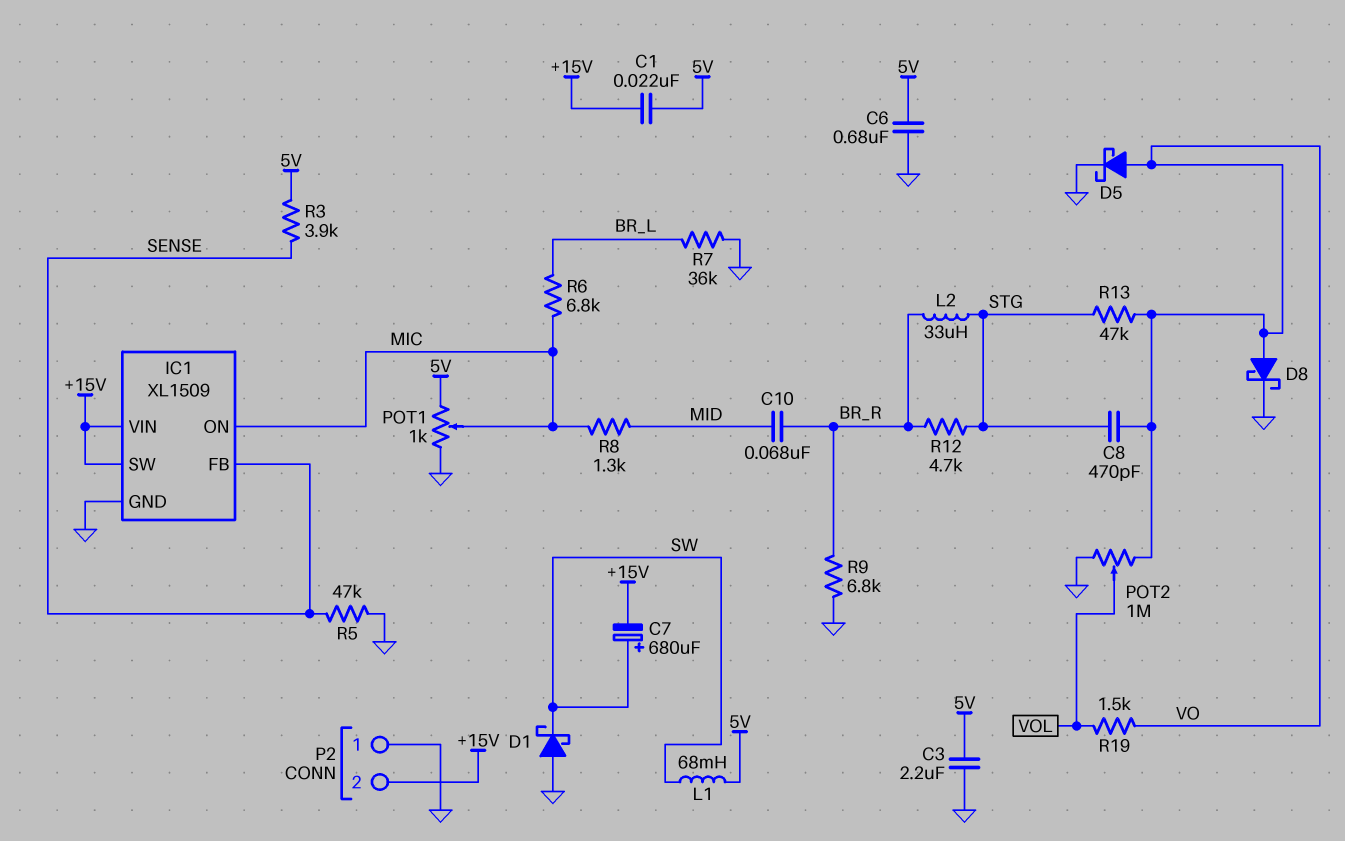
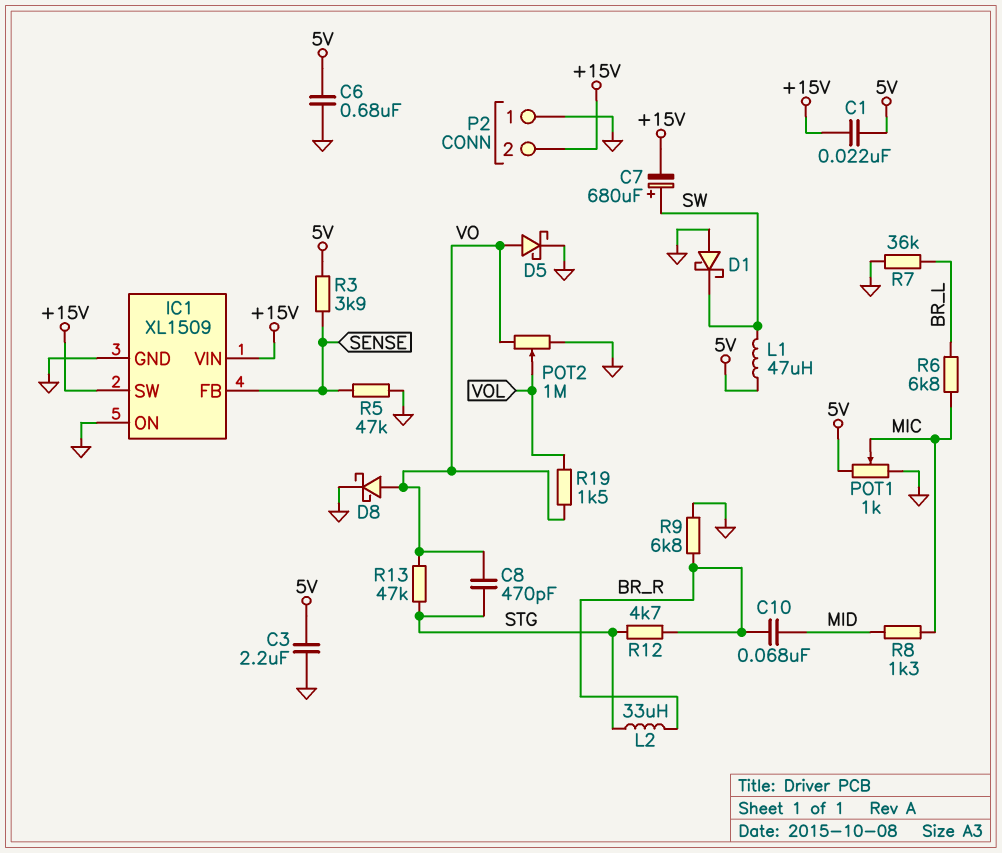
IC1 pin ON: MIC -> GND
L1: 68mH (5V, SW) -> 47uH (5V, SW)

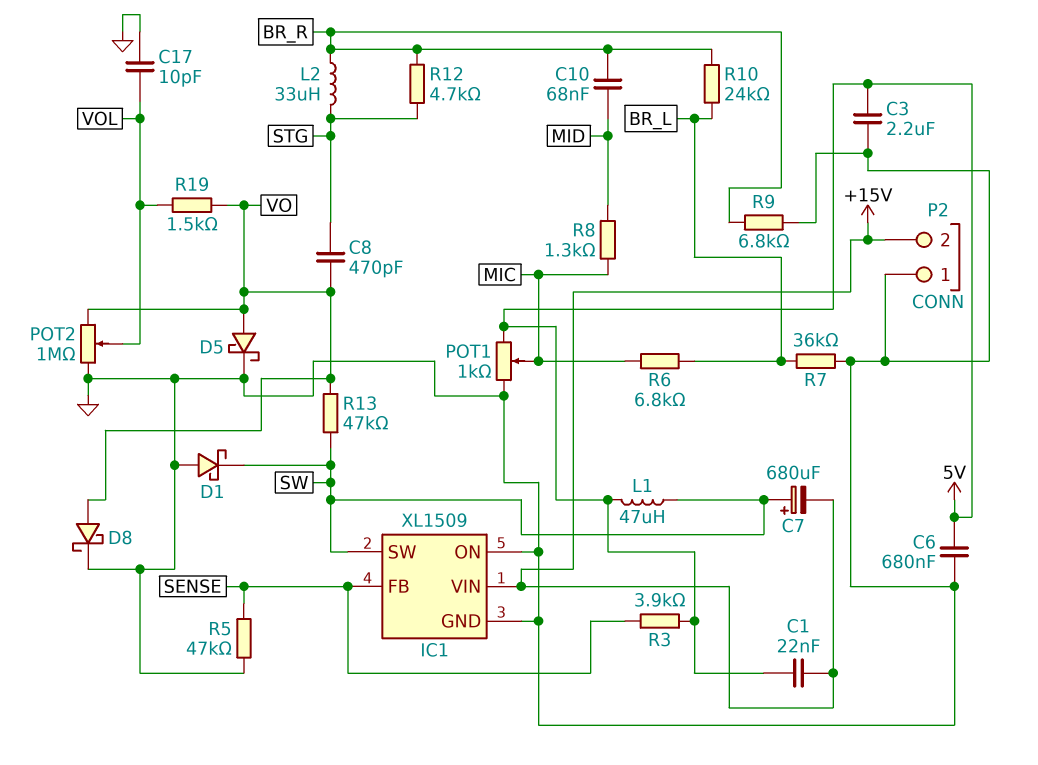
C17: none -> 10pF (GND, VOL)
IC1 pin SW: +15V -> SW
R10: none -> 24k (BR_L, BR_R)
R13: 47k (STG, VO) -> 47k (SW, VO)

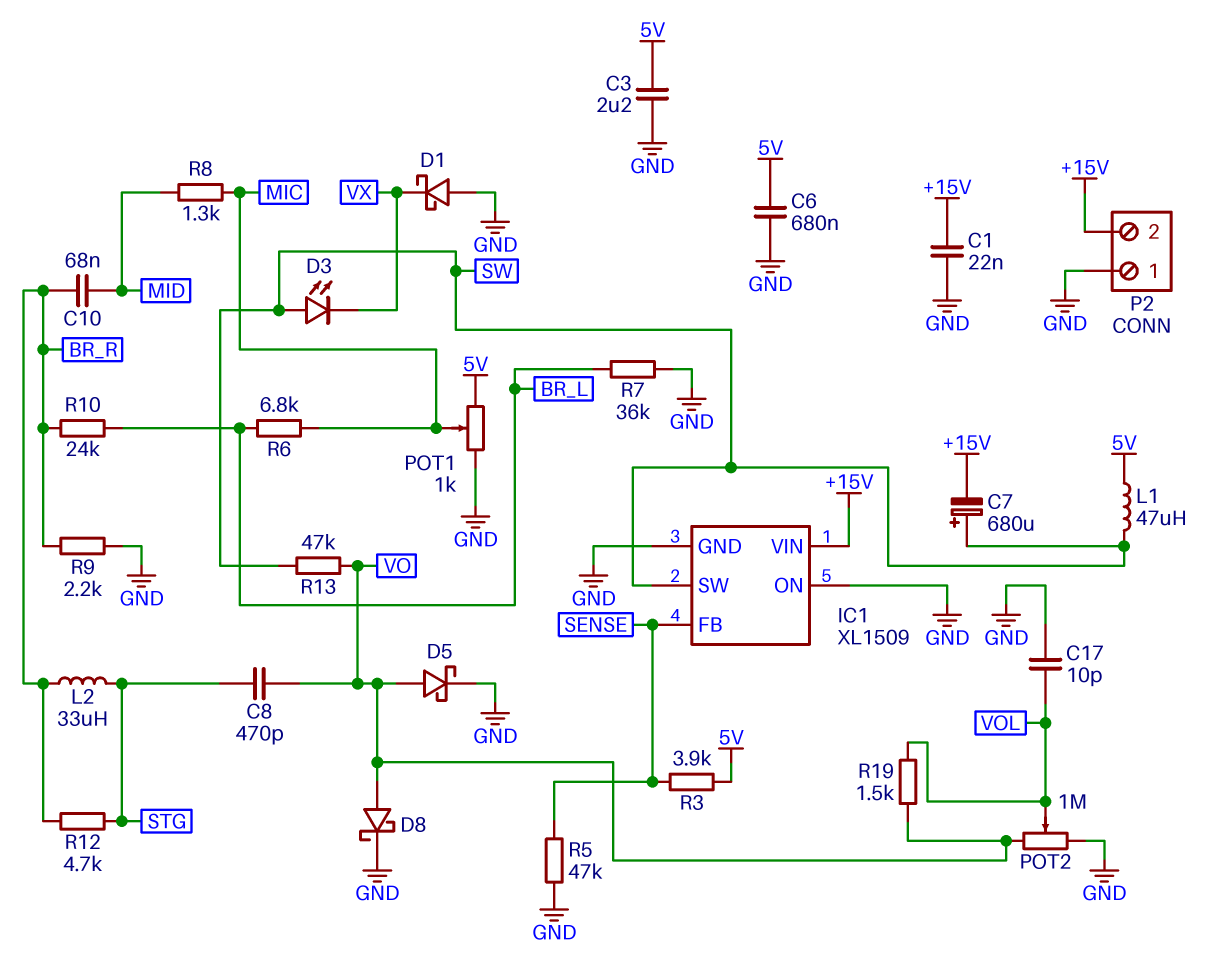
C1: 22nF (+15V, 5V) -> 22nF (+15V, GND)
D1: schottky (A GND, K SW) -> schottky (A GND, K VX)
D3: none -> LED (A SW, K VX)
R9: 6.8k (BR_R, GND) -> 2.2k (BR_R, GND)

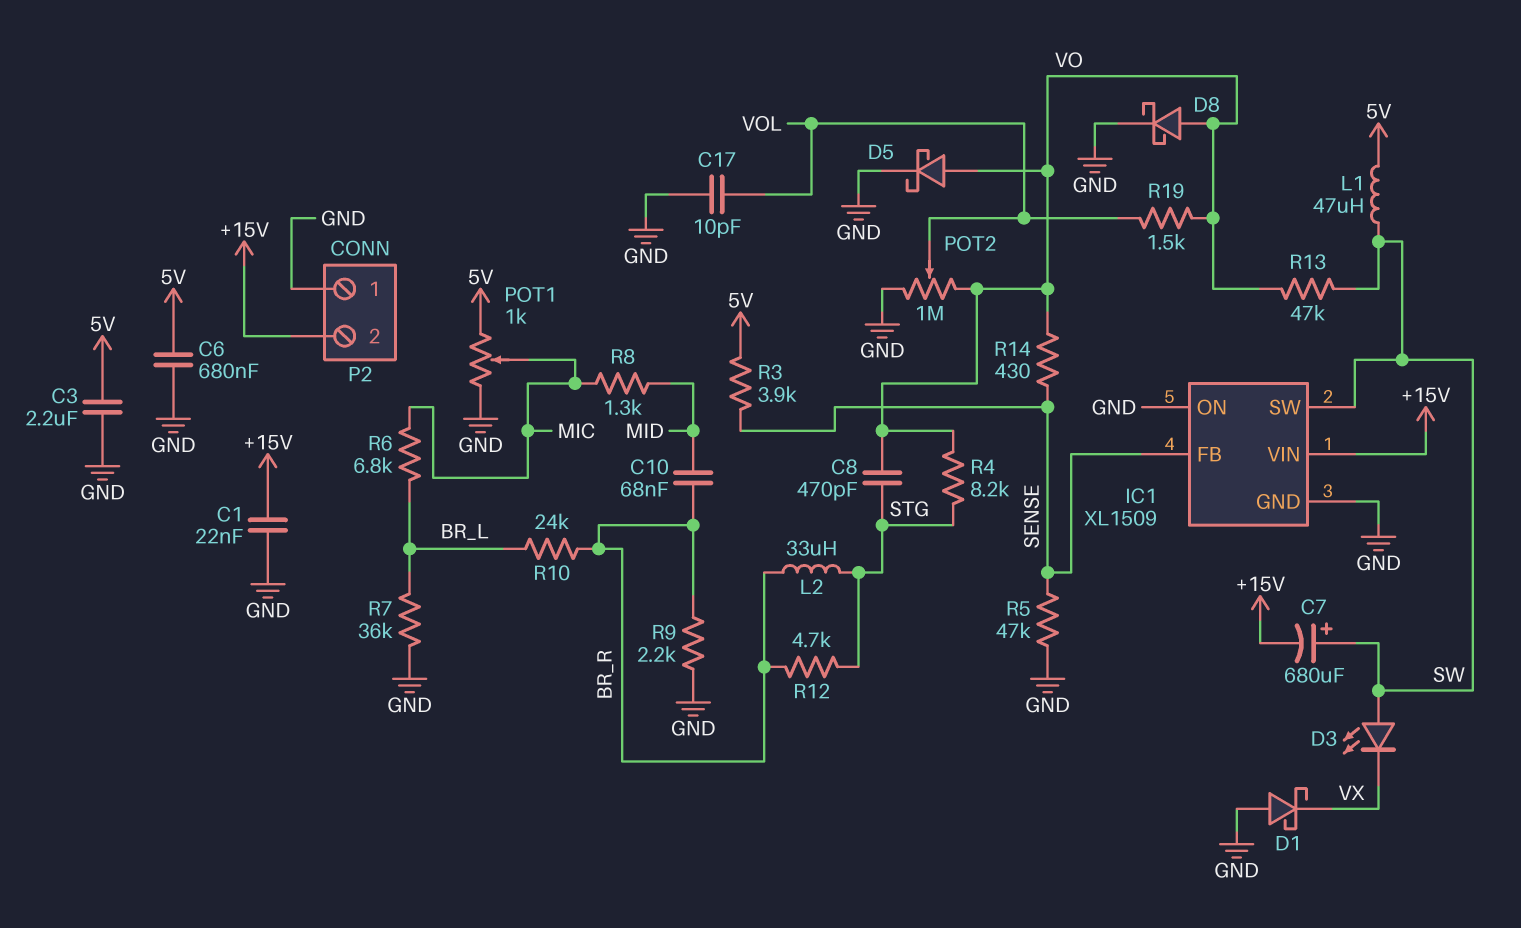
R4: none -> 8.2k (STG, VO)
R14: none -> 430 (SENSE, VO)

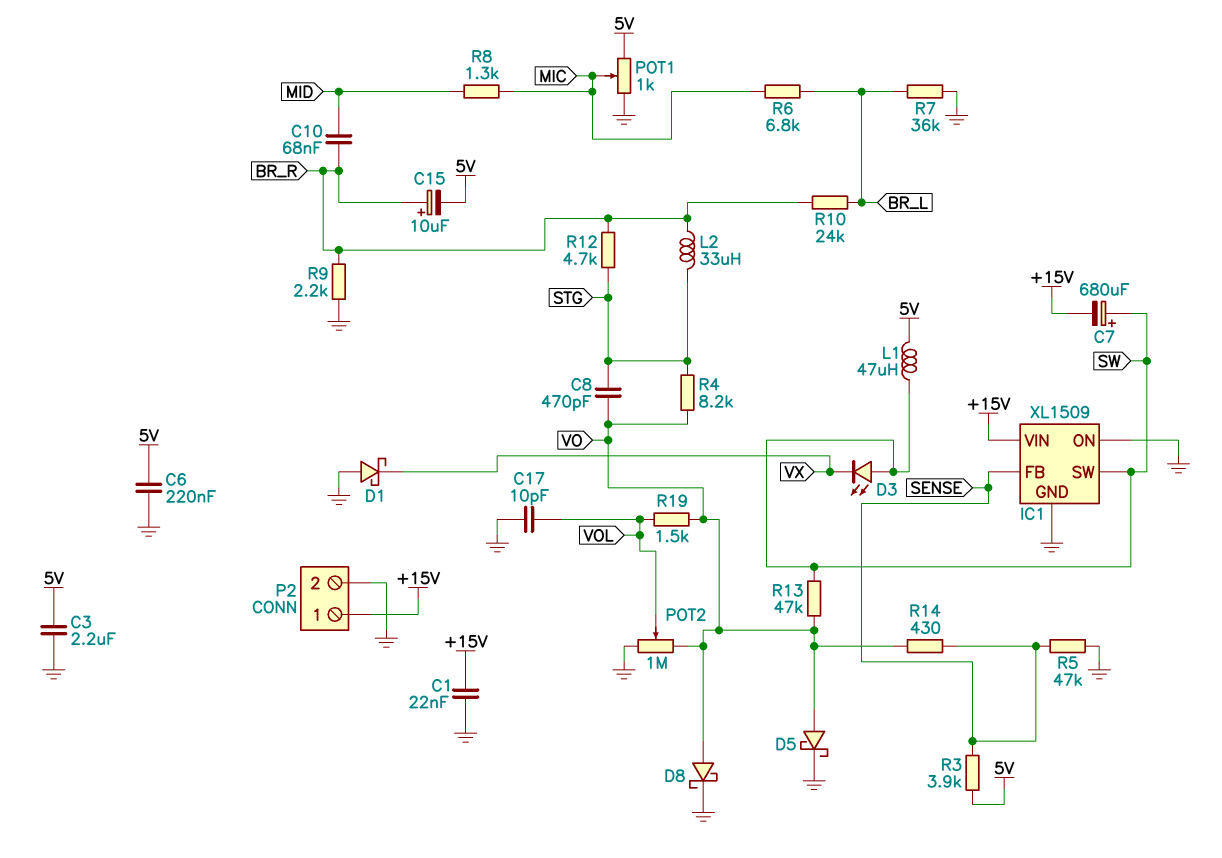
C6: 680nF (5V, GND) -> 220nF (5V, GND)
C15: none -> 10uF (plus BR_R, minus 5V)
P2 pin 1: GND -> +15V
P2 pin 2: +15V -> GND

